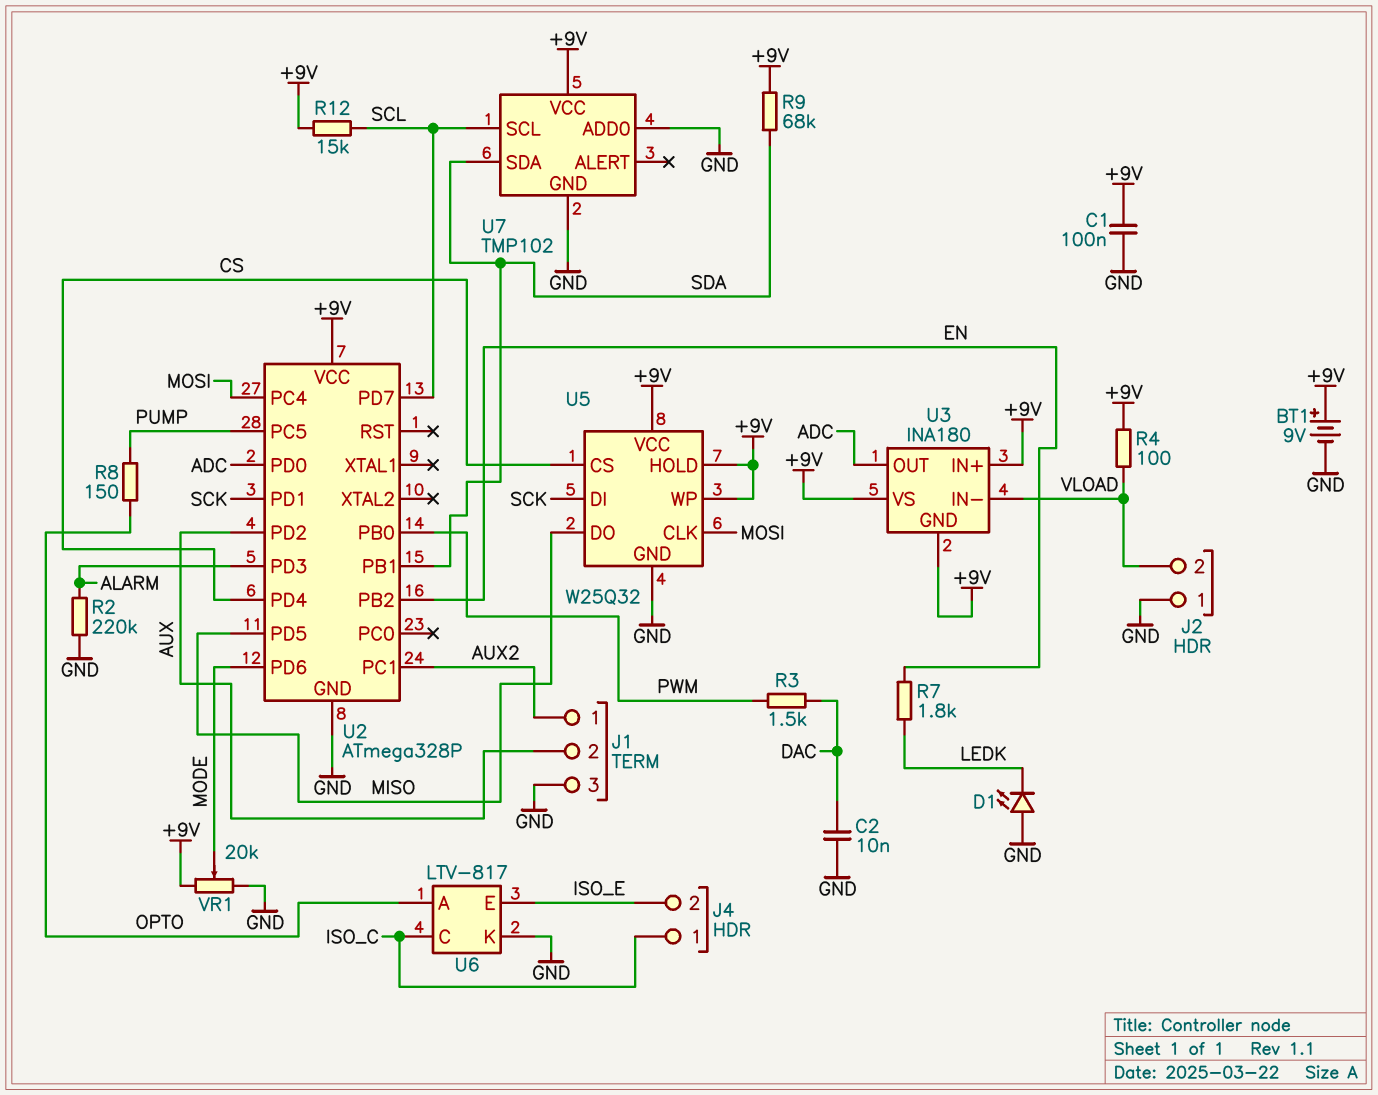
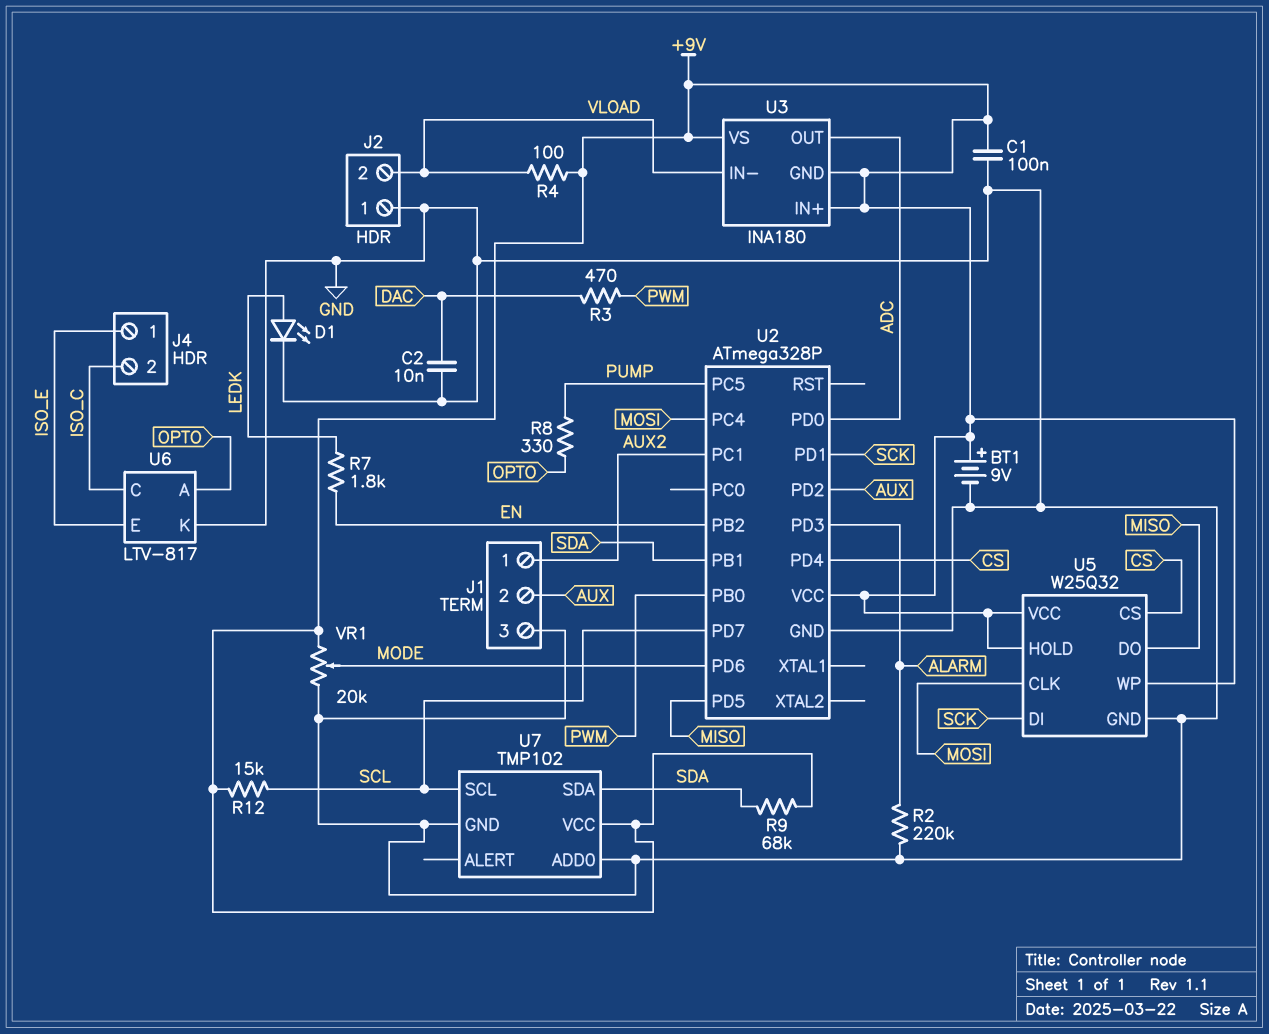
D1: LED (A GND, K LEDK) -> LED (A LEDK, K GND)
J4 pin 1: ISO_C -> ISO_E
J4 pin 2: ISO_E -> ISO_C
R3: 1.5k (DAC, PWM) -> 470 (DAC, PWM)
R8: 150 (OPTO, PUMP) -> 330 (OPTO, PUMP)

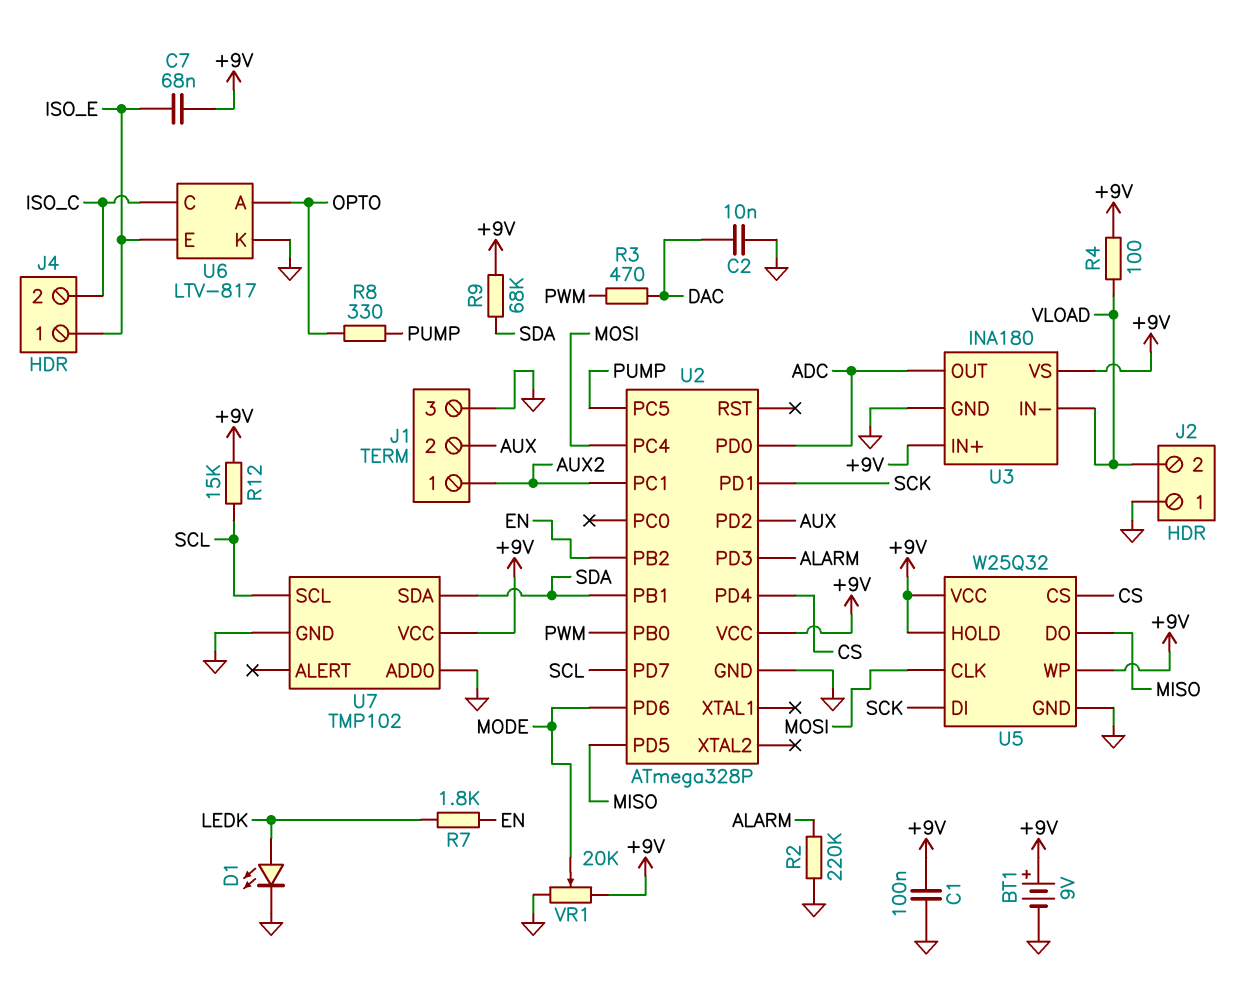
C7: none -> 68nF (+9V, ISO_E)
U3 pin GND: +9V -> GND

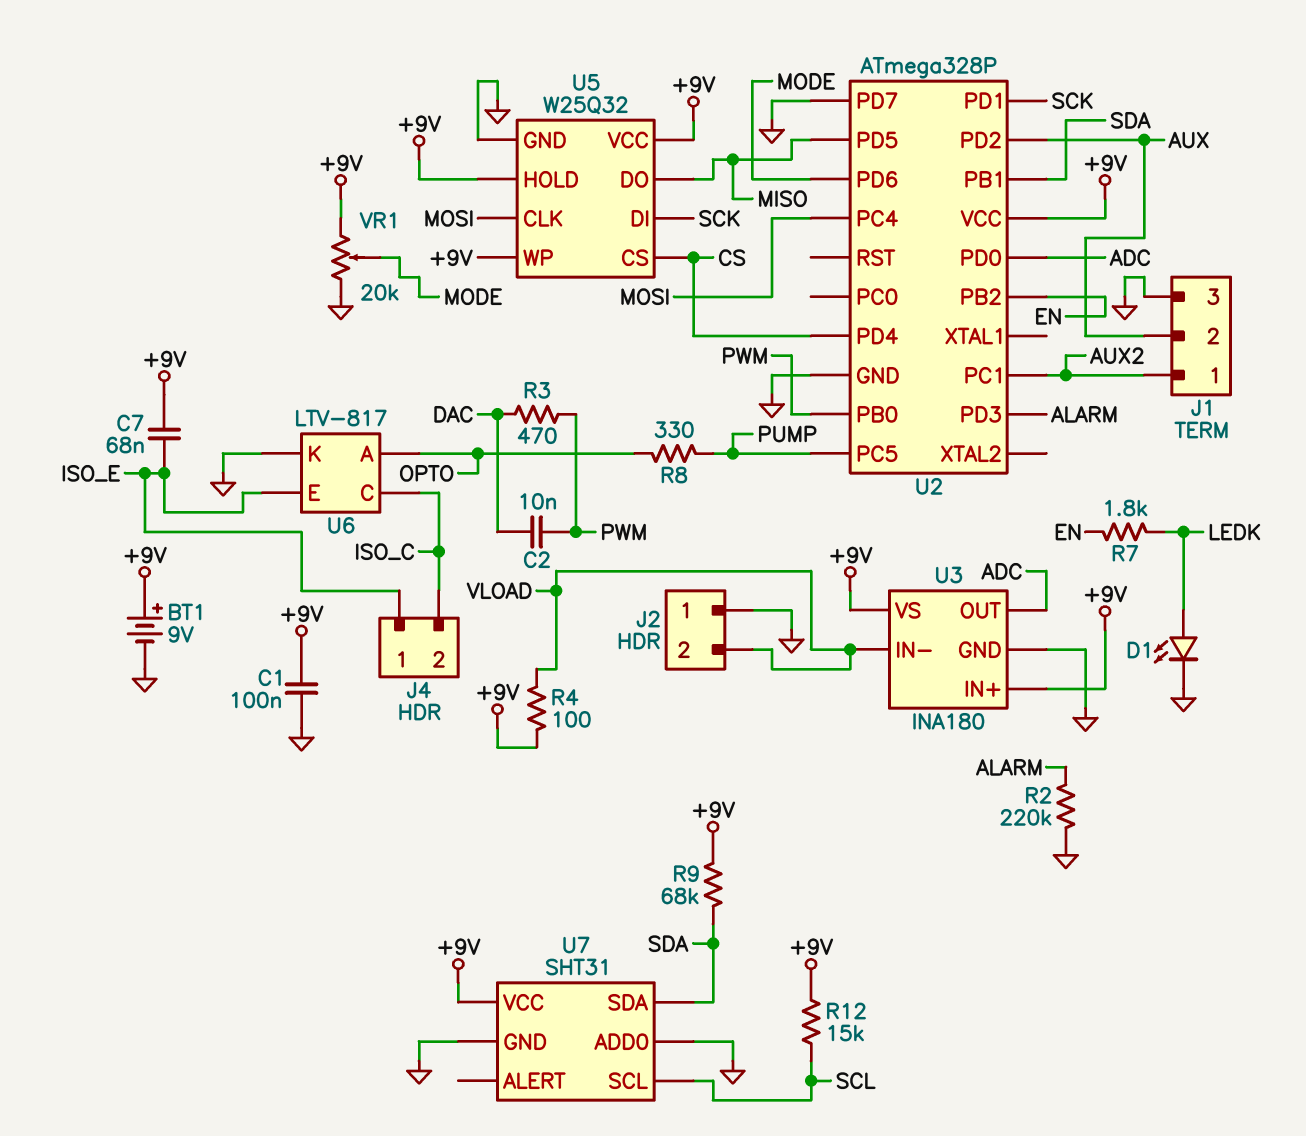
C2: 10nF (DAC, GND) -> 10nF (DAC, PWM)
U2 pin PD7: SCL -> GND
U7: TMP102 -> SHT31

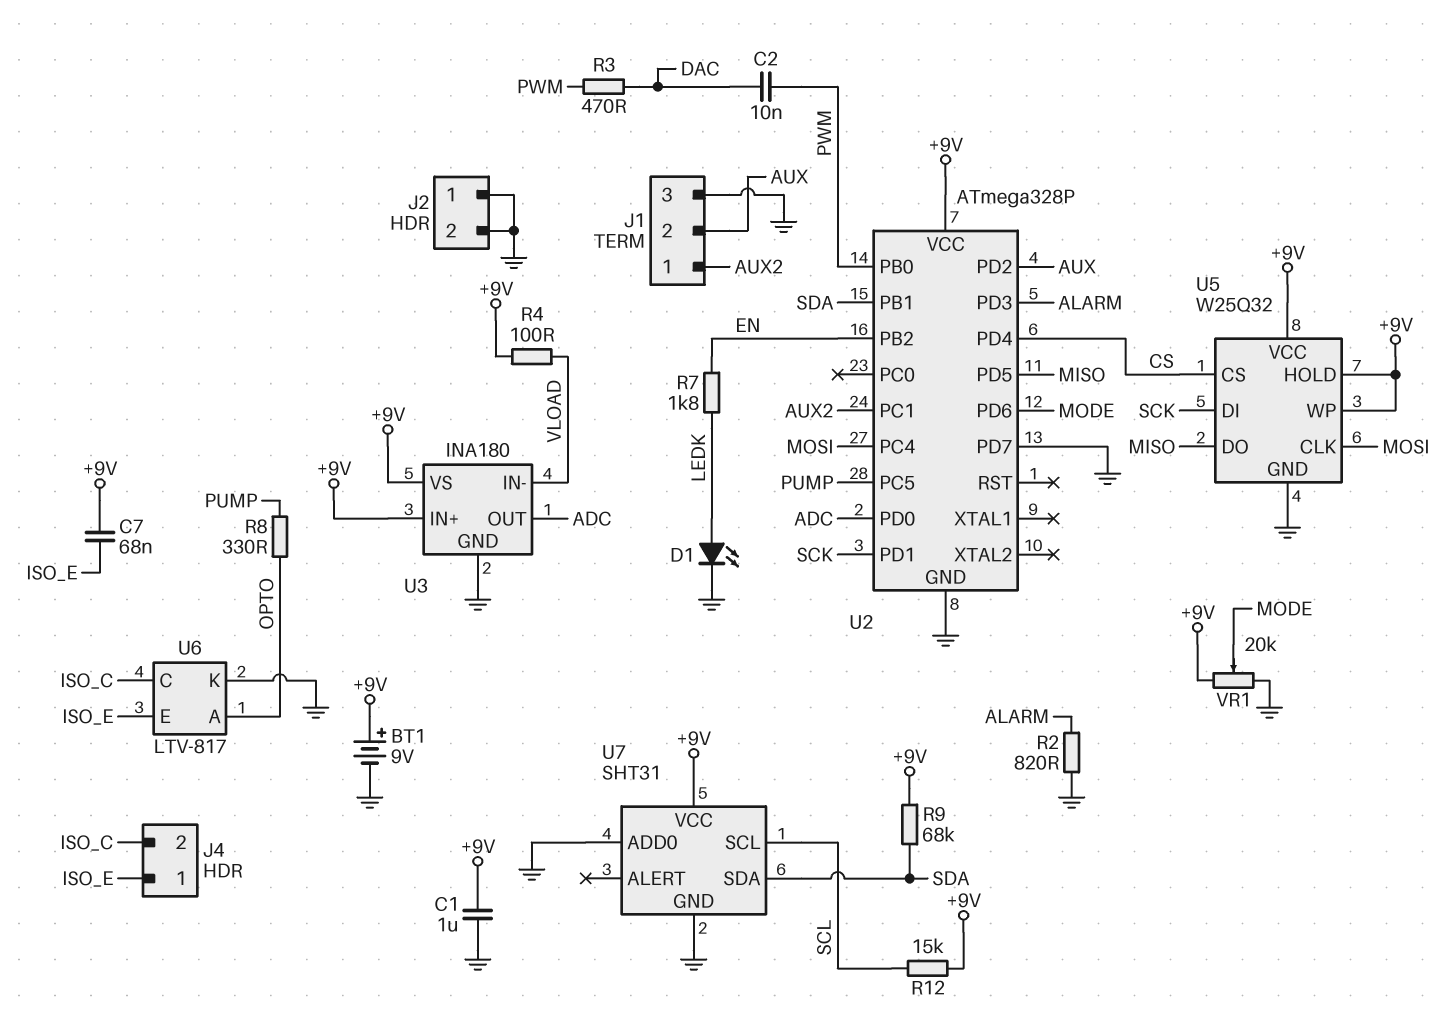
C1: 100nF (+9V, GND) -> 1uF (+9V, GND)
J2 pin 2: VLOAD -> GND
R2: 220k (ALARM, GND) -> 820 (ALARM, GND)

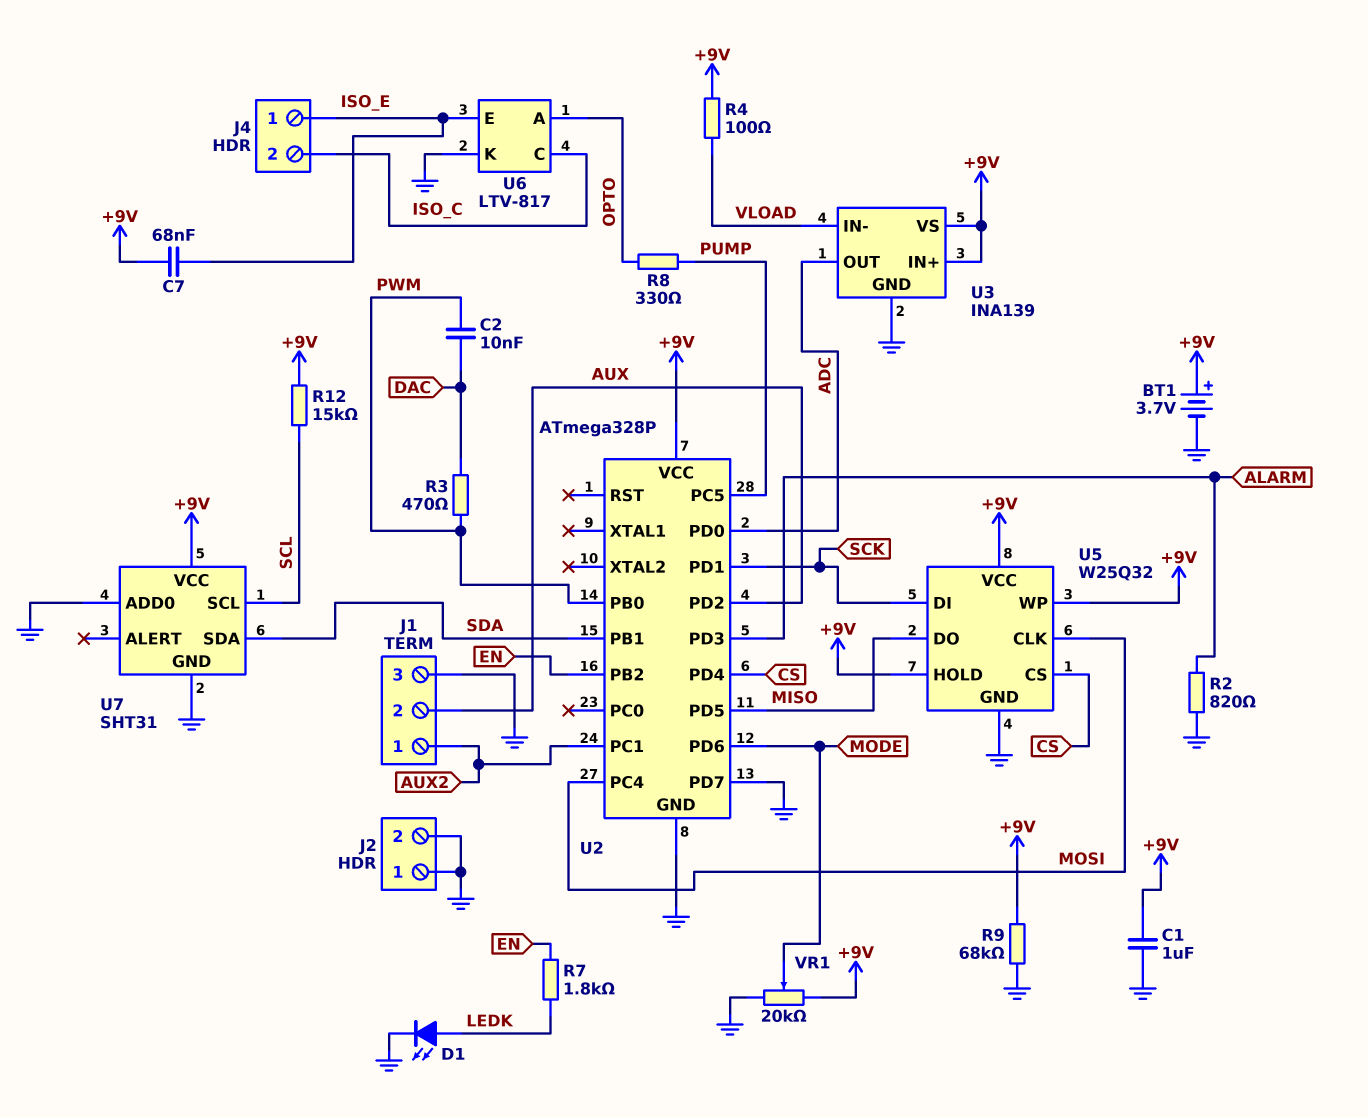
BT1: 9V (plus +9V, minus GND) -> 3.7V (plus +9V, minus GND)
R9: 68k (+9V, SDA) -> 68k (+9V, GND)
U3: INA180 -> INA139

